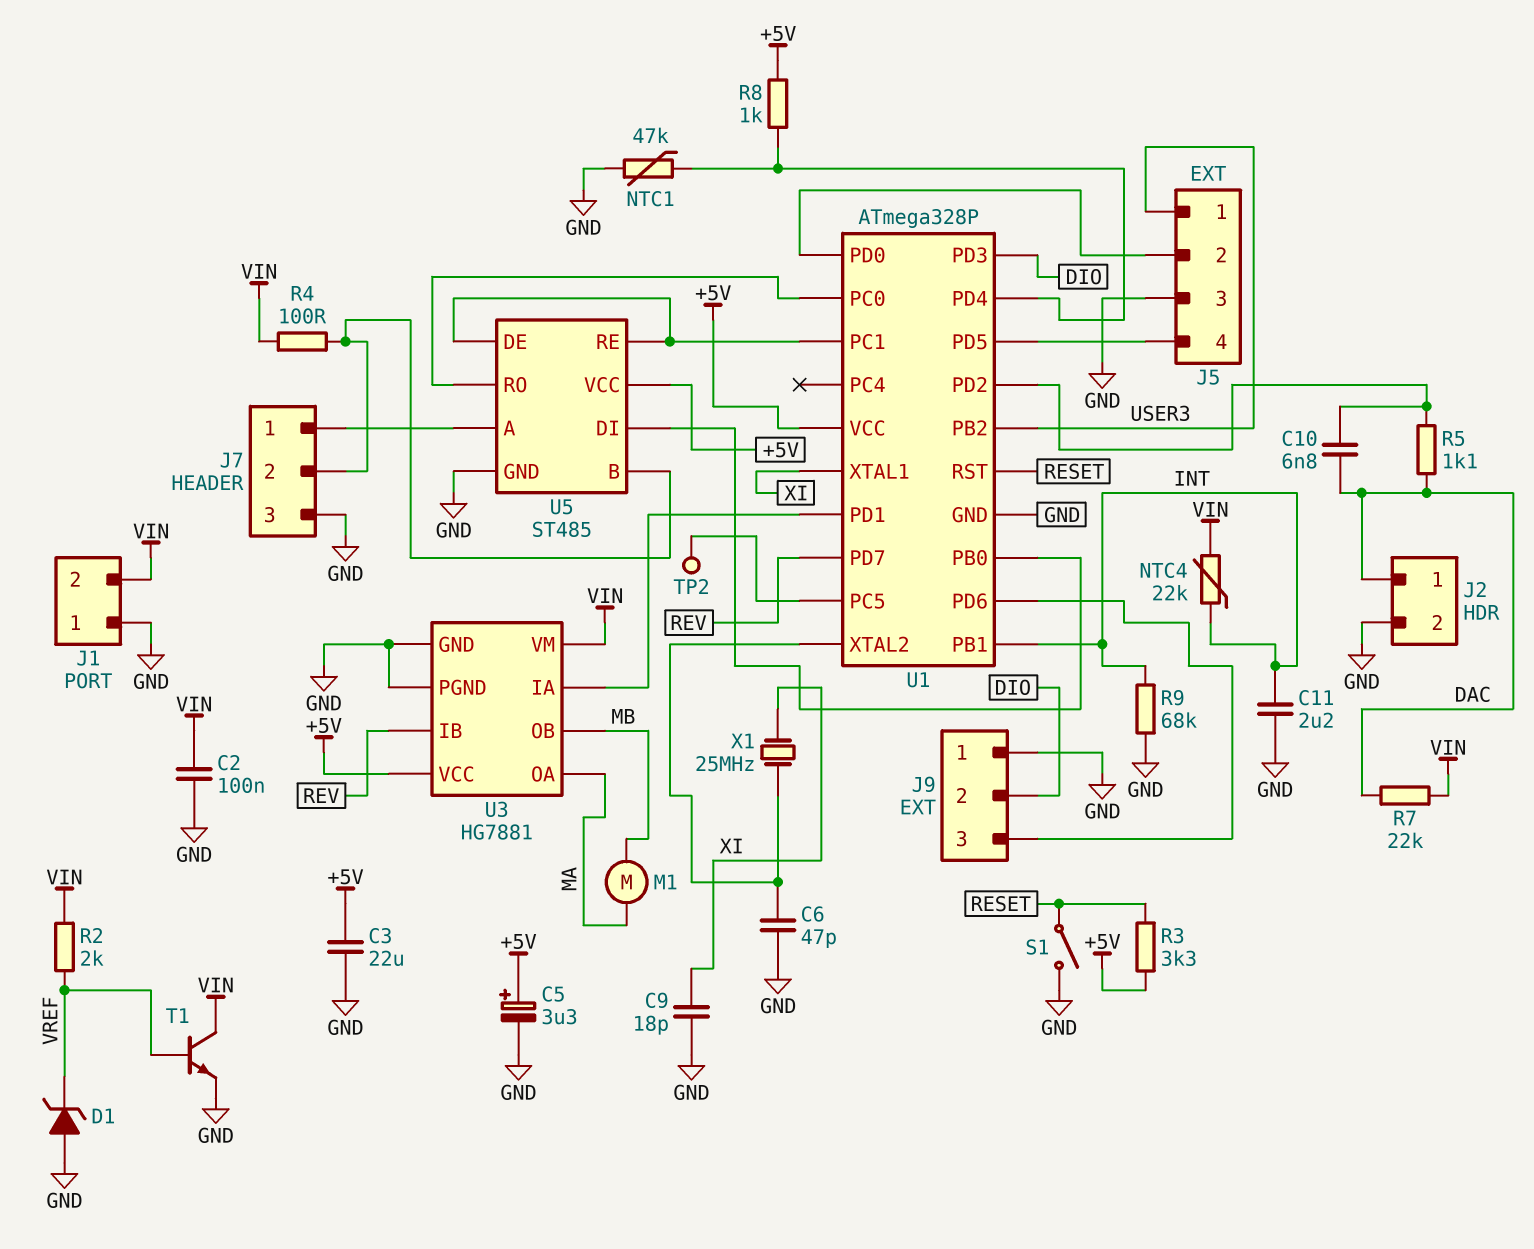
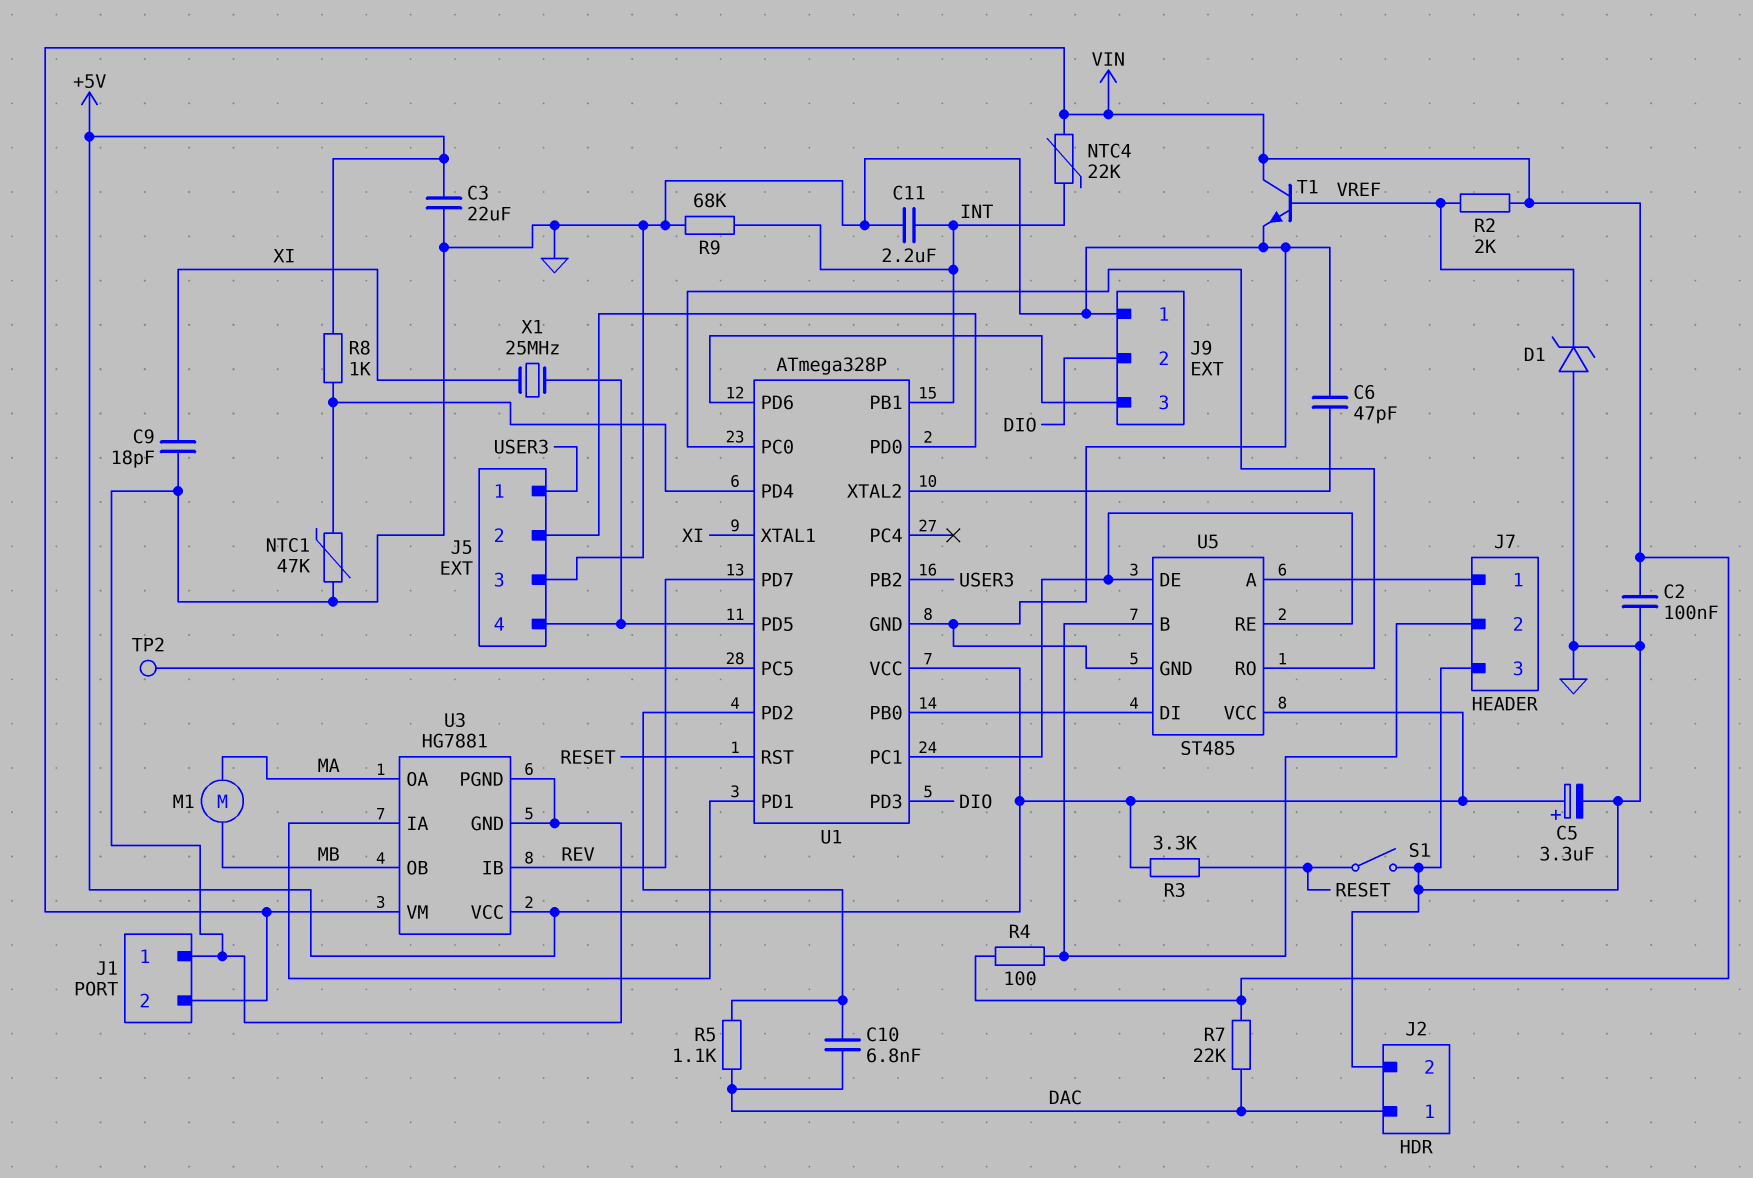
X1: 25MHz (U1/XTAL2, XI) -> 25MHz (J5/4, XI)

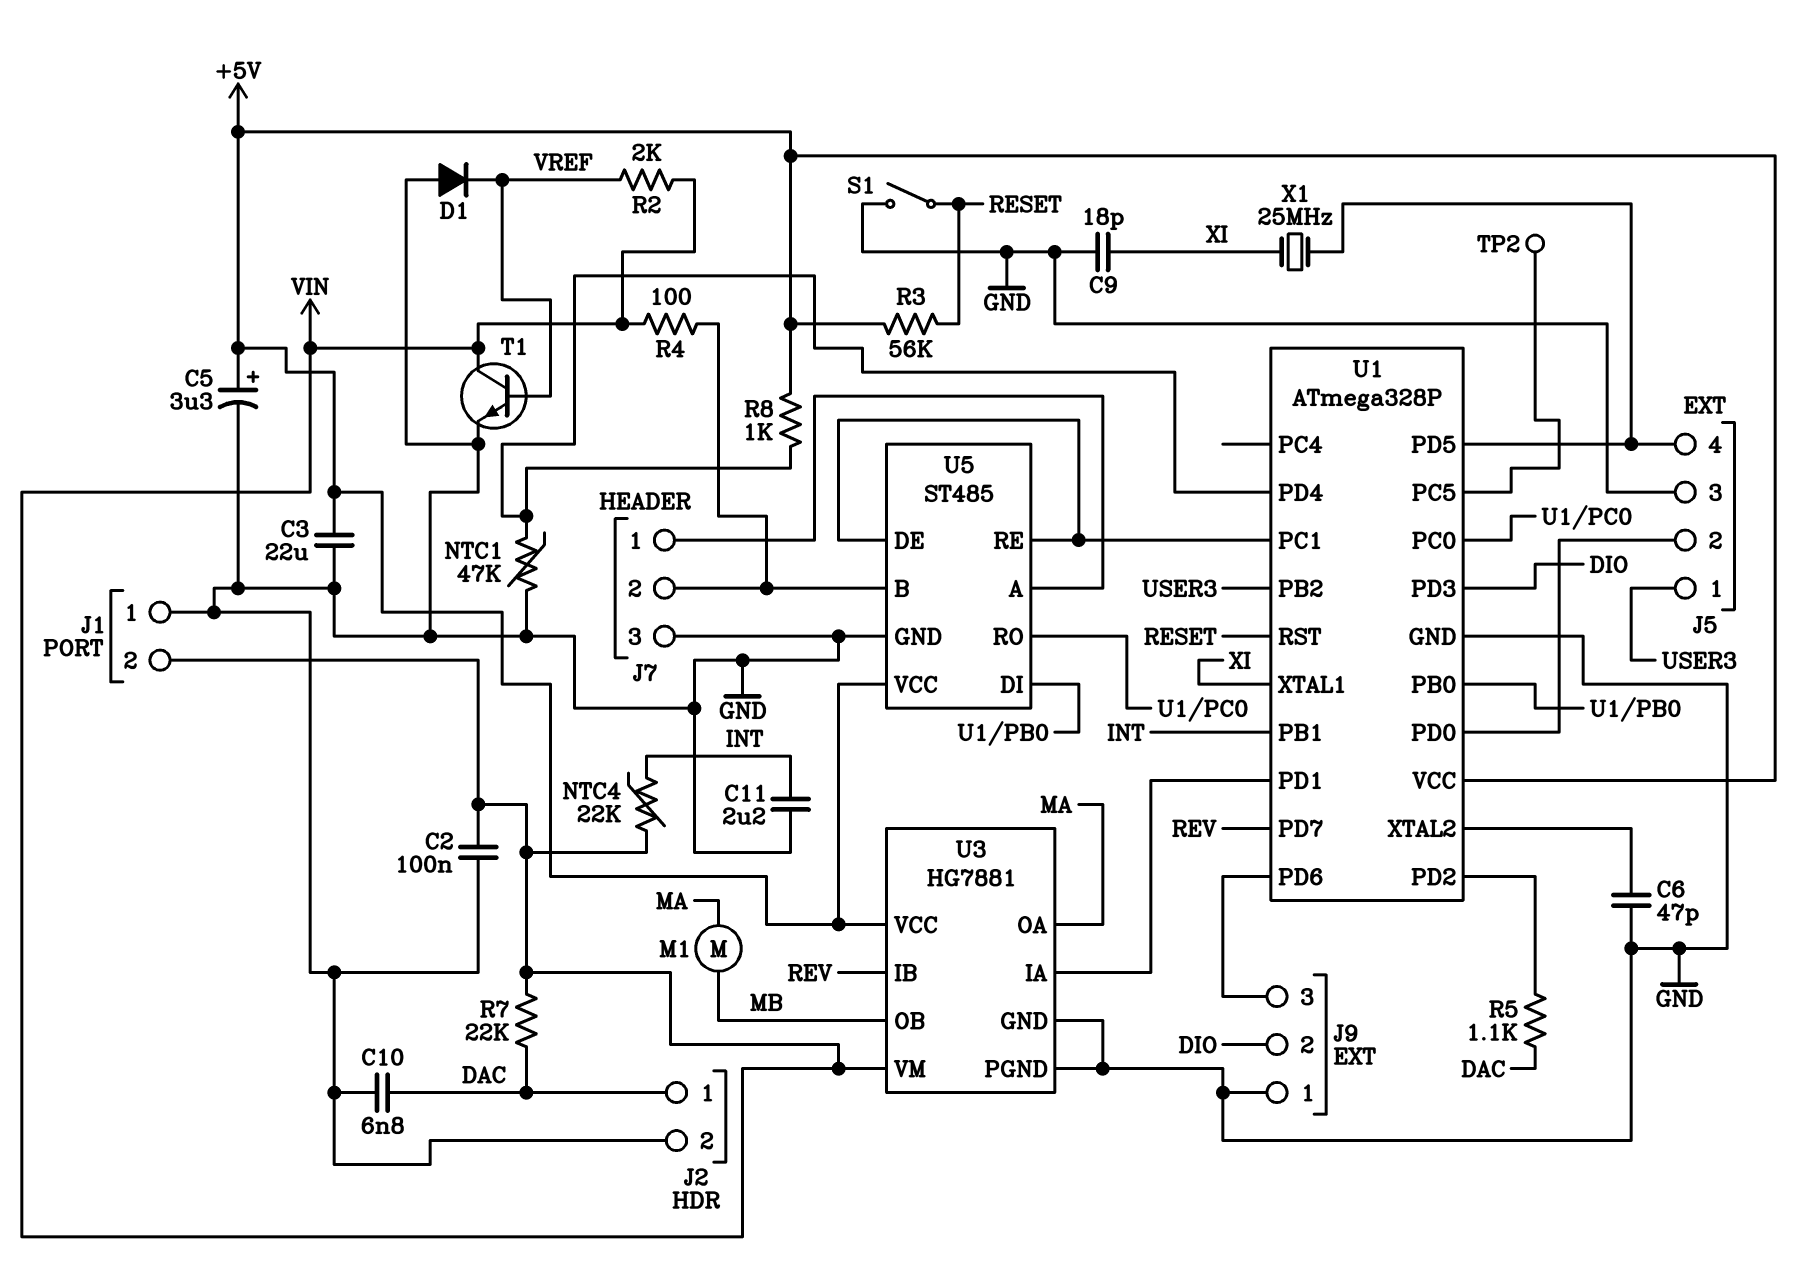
C10: 6.8nF (DAC, U1/PD2) -> 6.8nF (DAC, GND)
D1: zener (A GND, K VREF) -> diode (A GND, K VREF)
R3: 3.3k (+5V, RESET) -> 56k (+5V, RESET)
R9: 68k (GND, INT) -> none

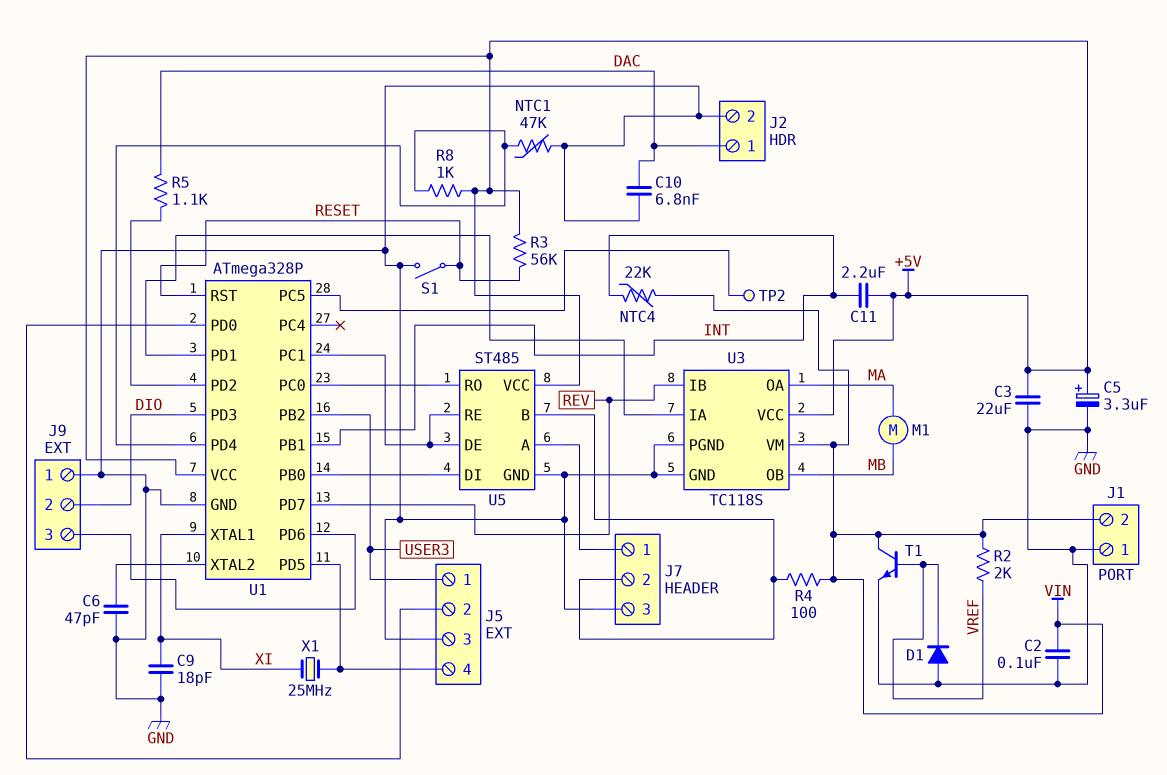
C11: 2.2uF (GND, INT) -> 2.2uF (+5V, INT)
R7: 22k (DAC, VIN) -> none
U3: HG7881 -> TC118S

